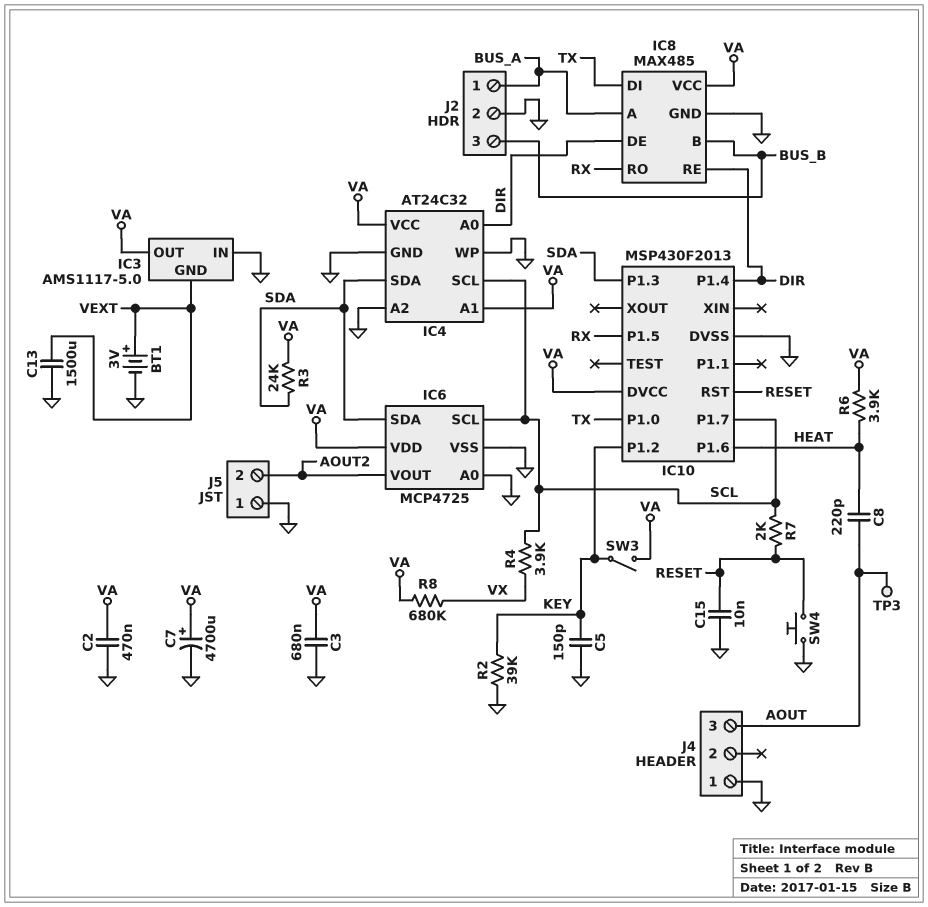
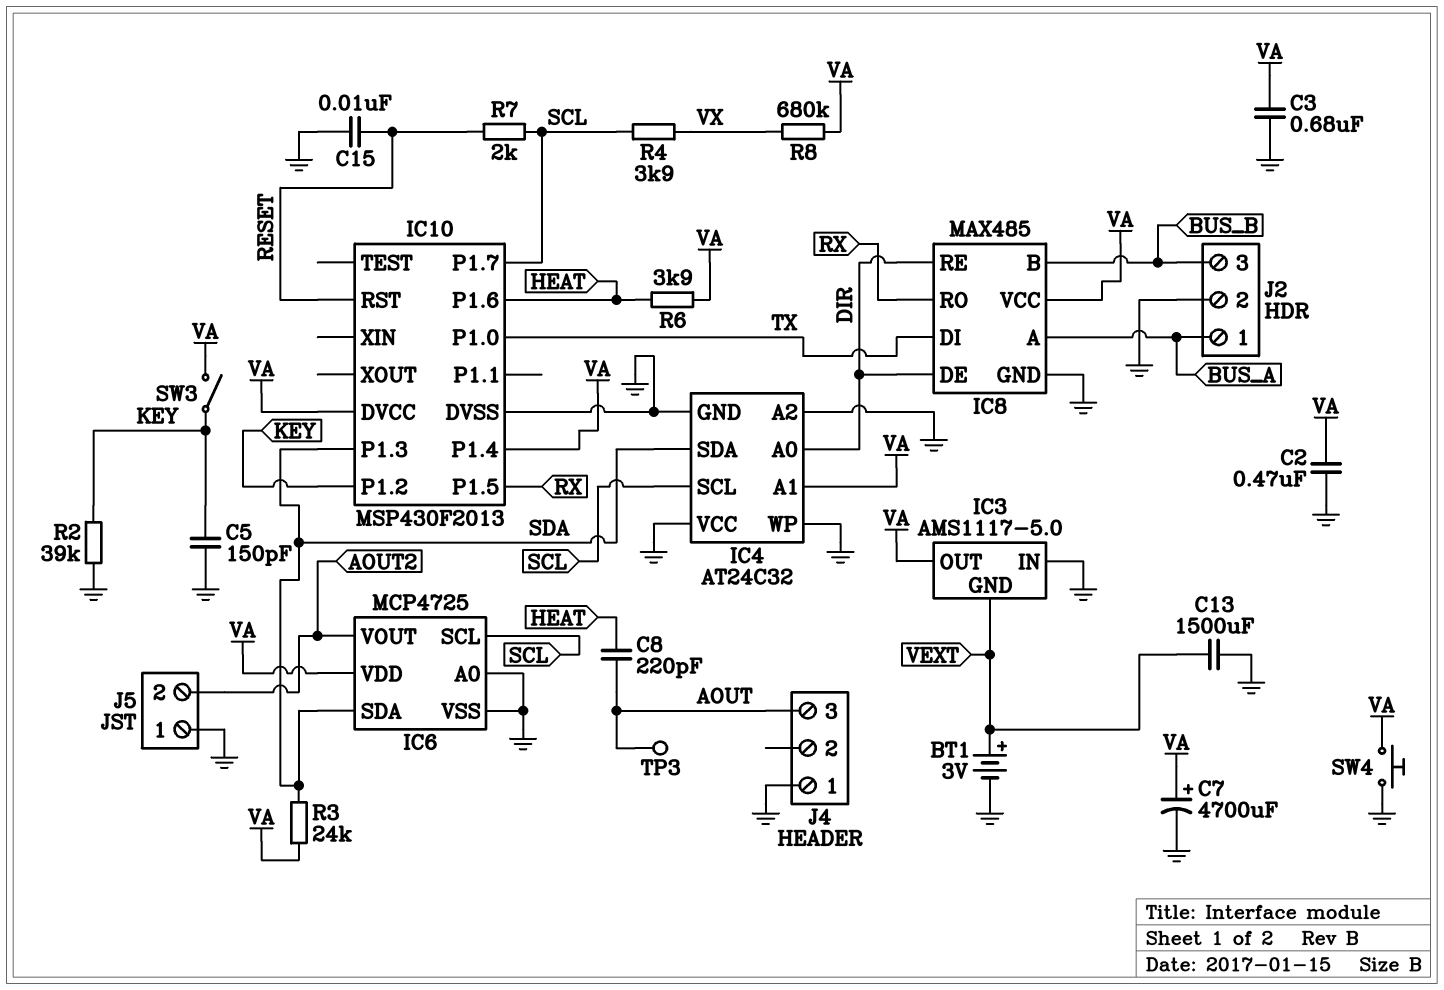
IC4 pin VCC: VA -> GND
IC10 pin P1.4: DIR -> VA
SW4: button (GND, RESET) -> button (GND, VA)

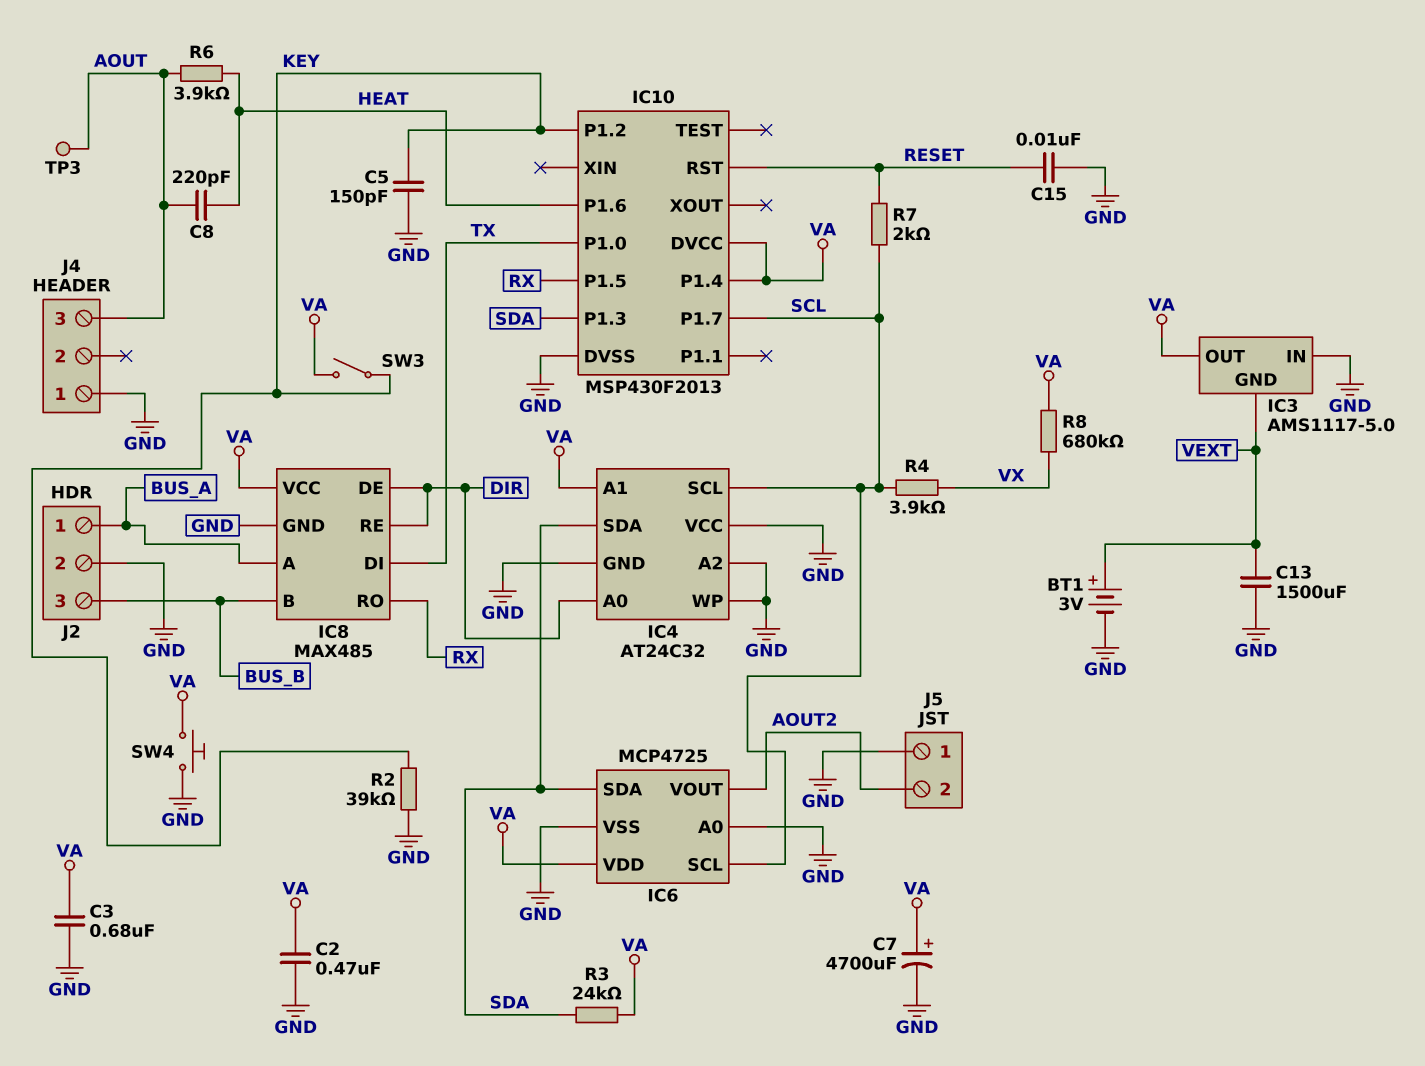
R6: 3.9k (HEAT, VA) -> 3.9k (AOUT, HEAT)

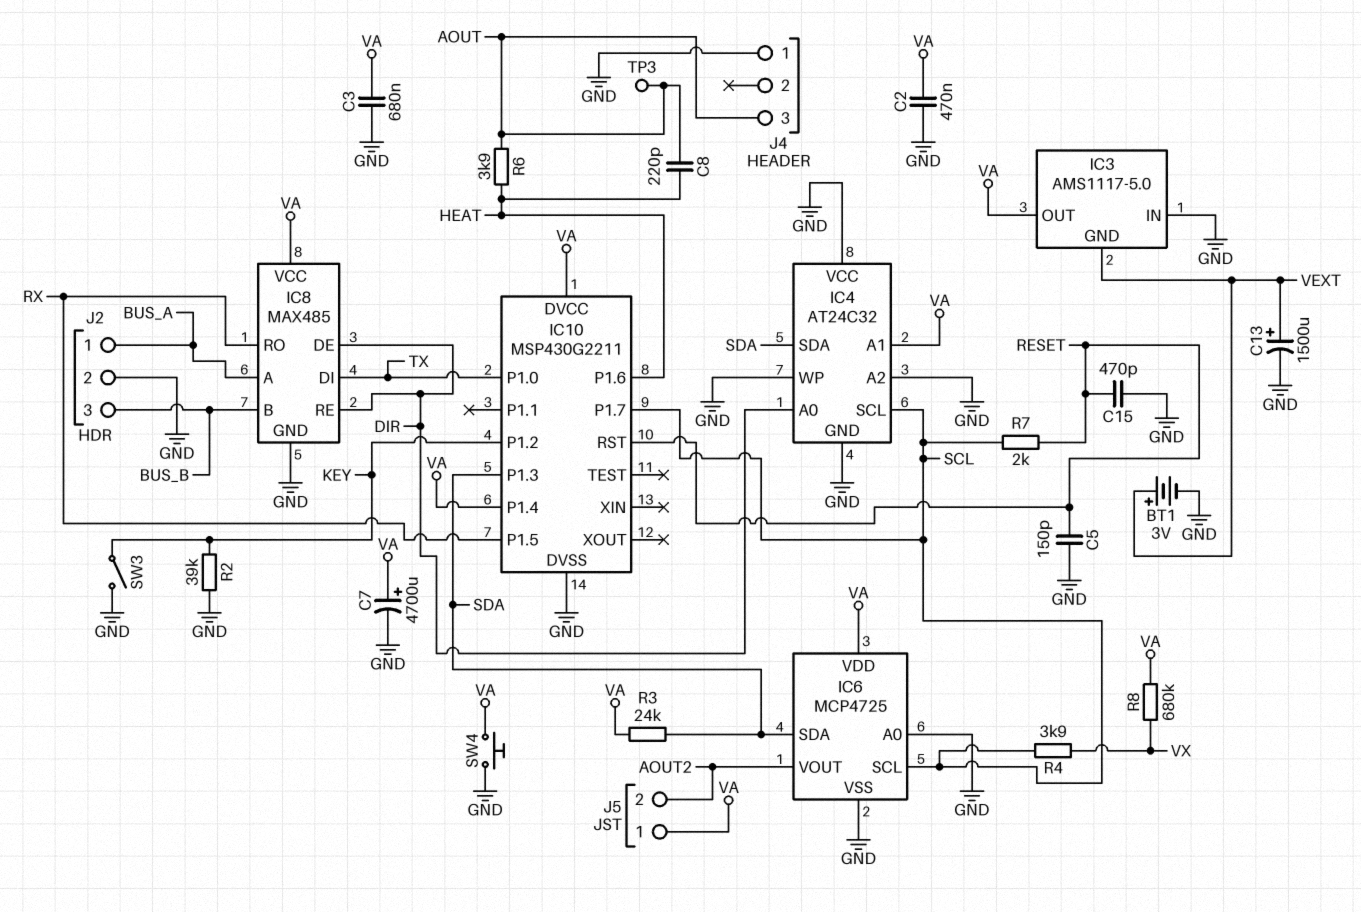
C5: 150pF (GND, KEY) -> 150pF (GND, RESET)
C13: 1500uF (GND, VEXT) -> 1500uF (plus VEXT, minus GND)
C15: 10nF (GND, RESET) -> 470pF (GND, RESET)
IC10: MSP430F2013 -> MSP430G2211
J5 pin 1: GND -> VA
SW3: switch (KEY, VA) -> switch (GND, KEY)

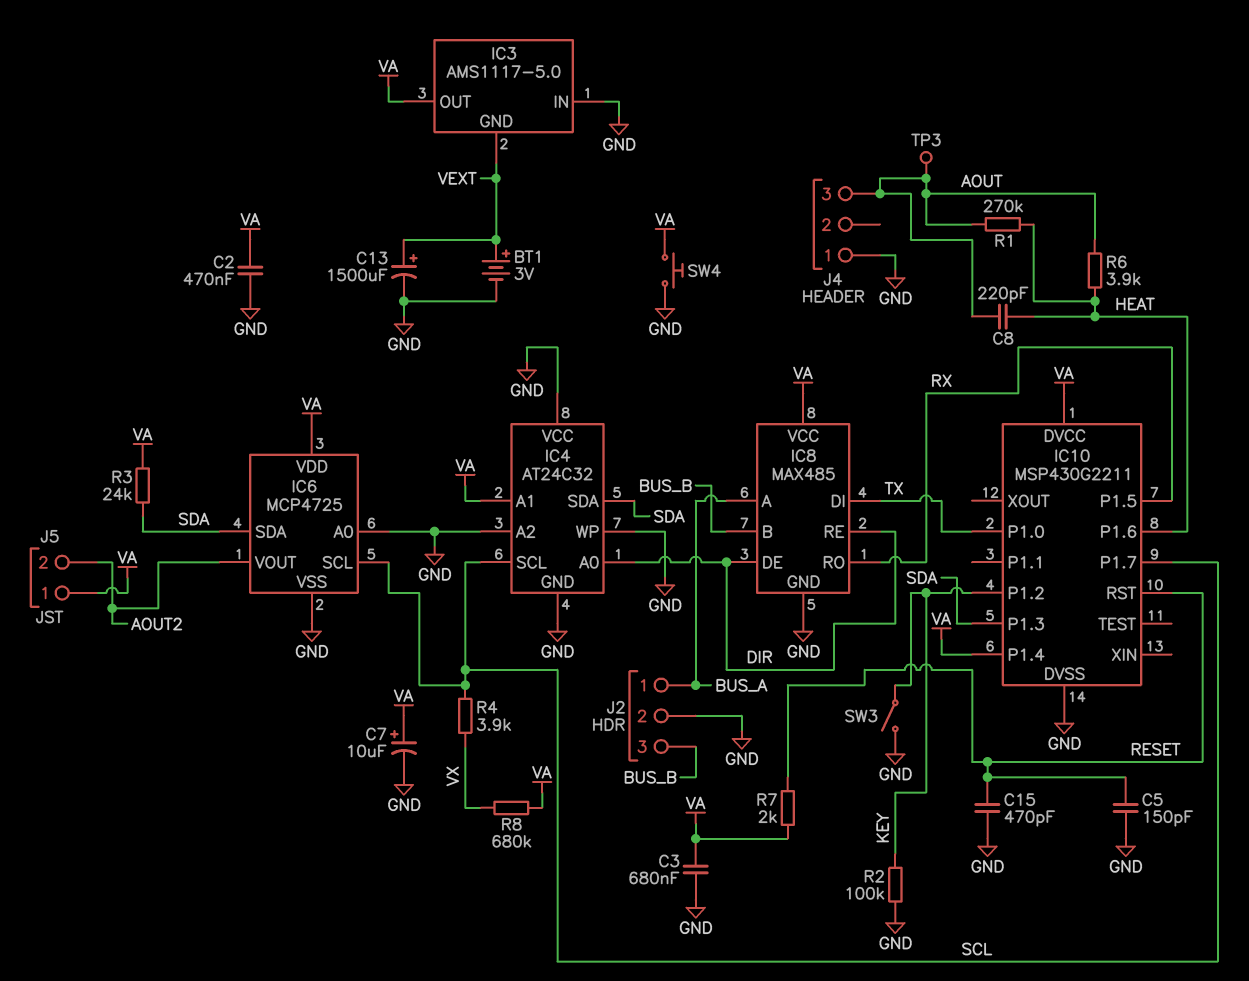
C7: 4700uF (plus VA, minus GND) -> 10uF (plus VA, minus GND)
R1: none -> 270k (AOUT, HEAT)
R2: 39k (GND, KEY) -> 100k (GND, KEY)
R7: 2k (RESET, SCL) -> 2k (RESET, VA)

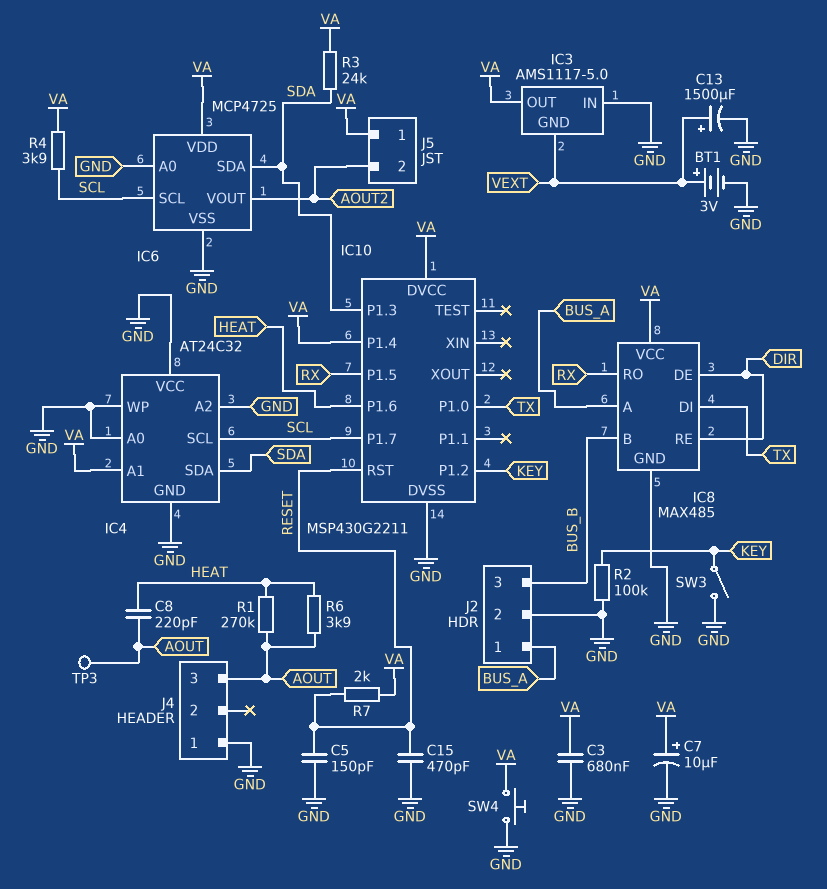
C2: 470nF (GND, VA) -> none
IC4 pin A0: DIR -> GND
R4: 3.9k (SCL, VX) -> 3.9k (SCL, VA)
R8: 680k (VA, VX) -> none

